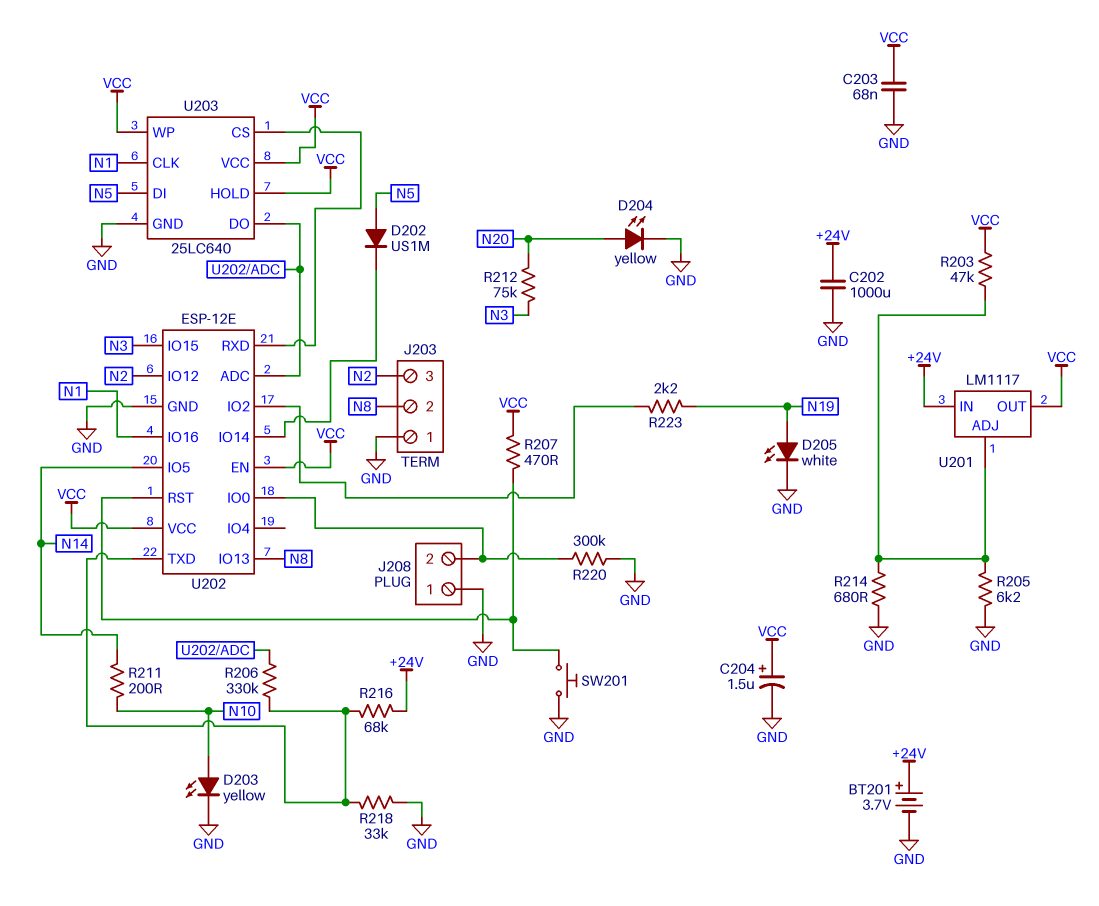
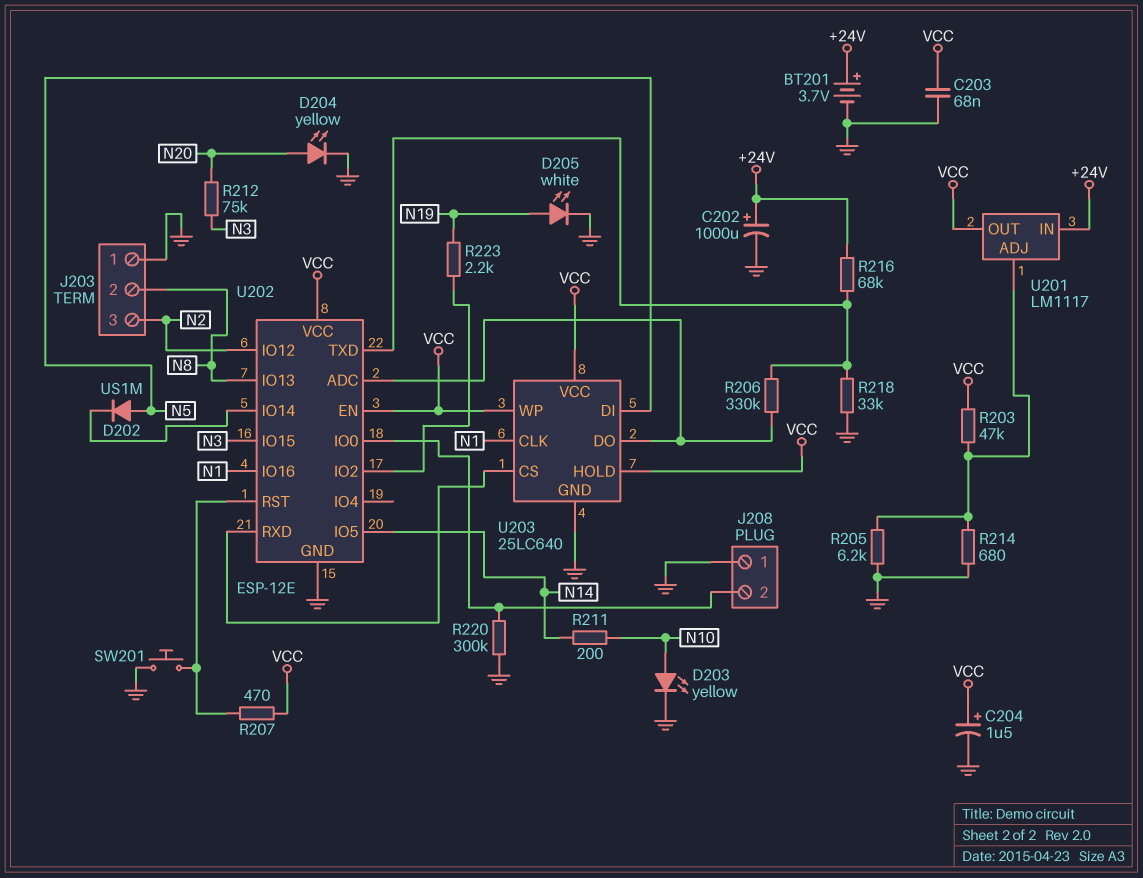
C202: 1000uF (+24V, GND) -> 1000uF (plus +24V, minus GND)

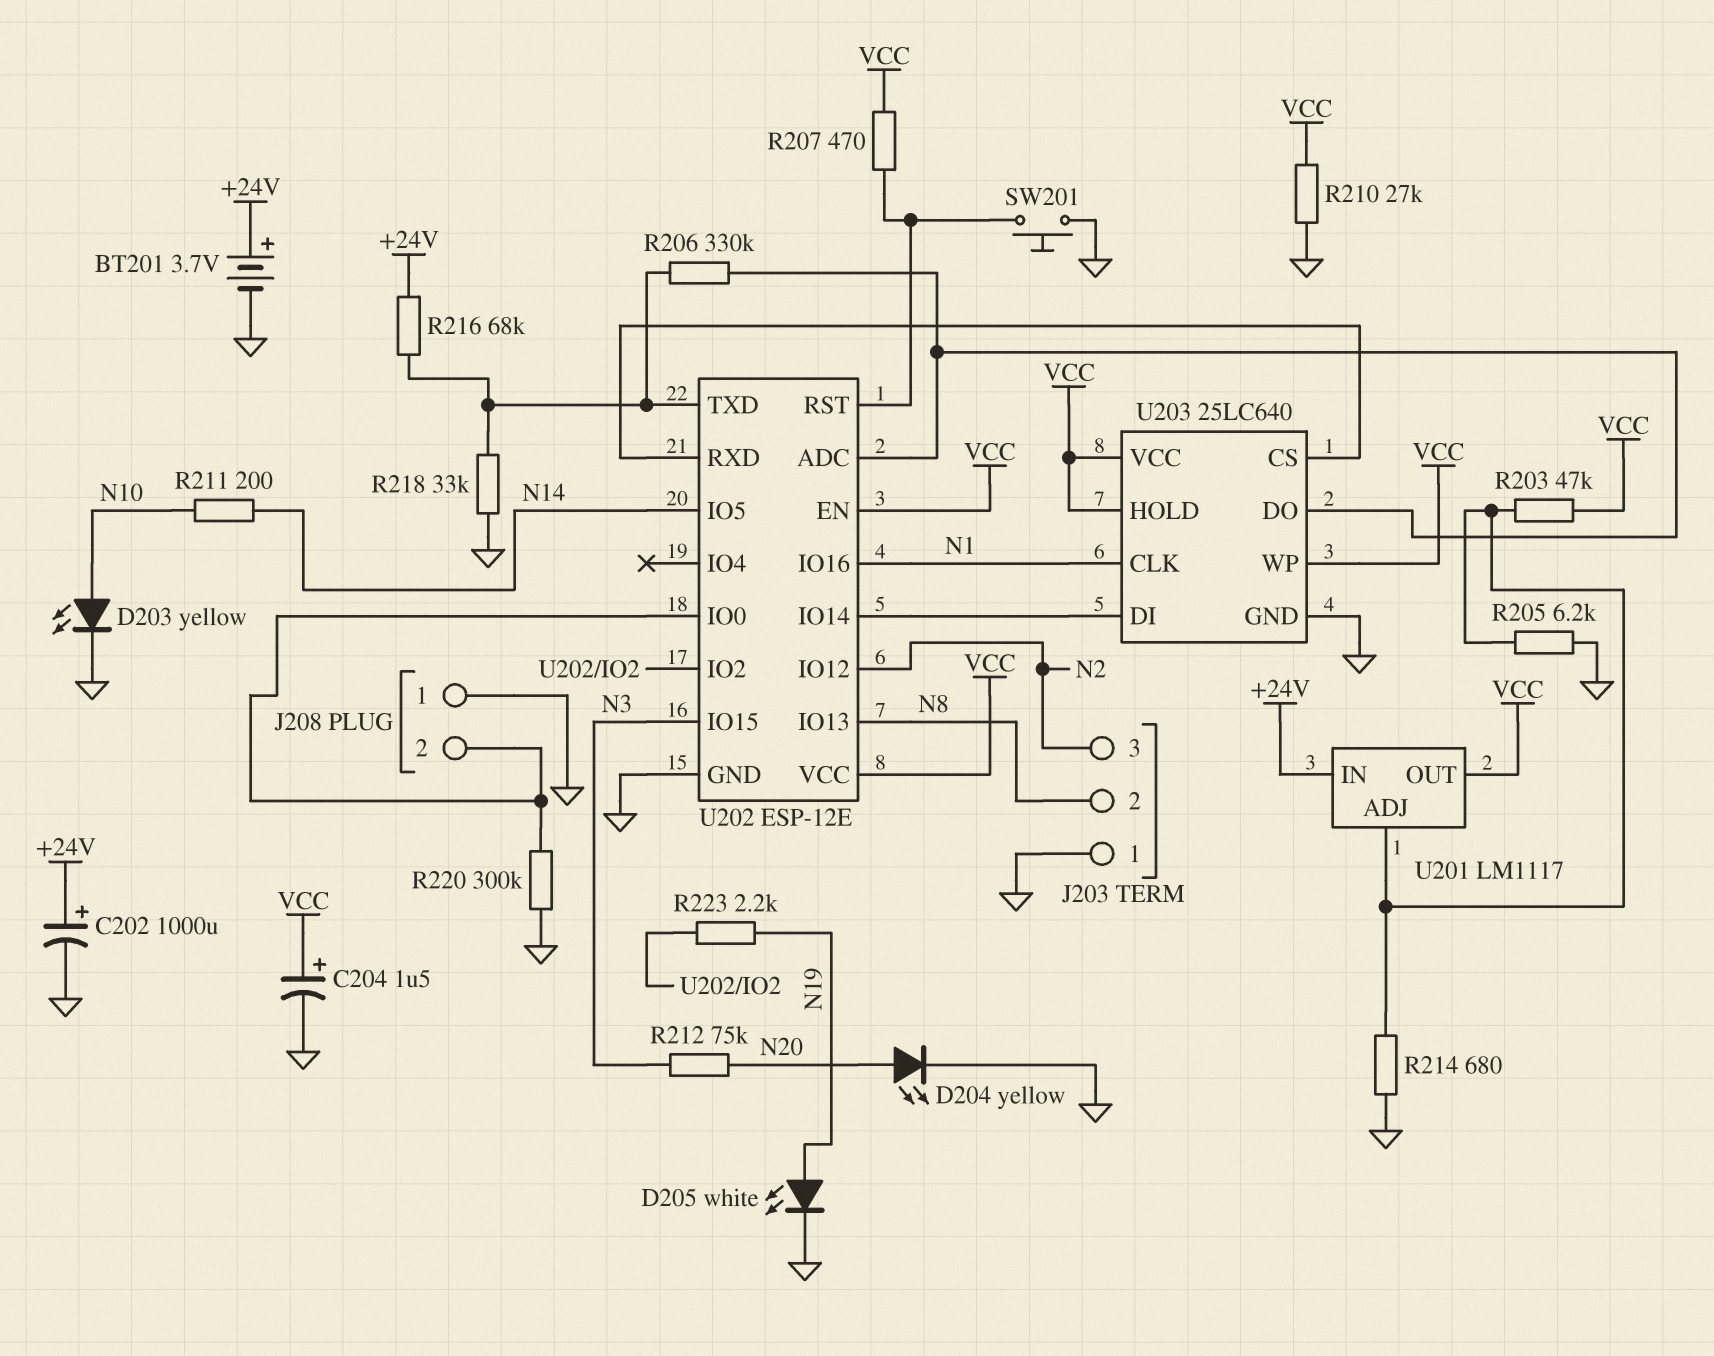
C203: 68nF (GND, VCC) -> none
D202: diode US1M (A N5, K U202/IO14) -> none
R210: none -> 27k (GND, VCC)
U203 pin DI: N5 -> U202/IO14

